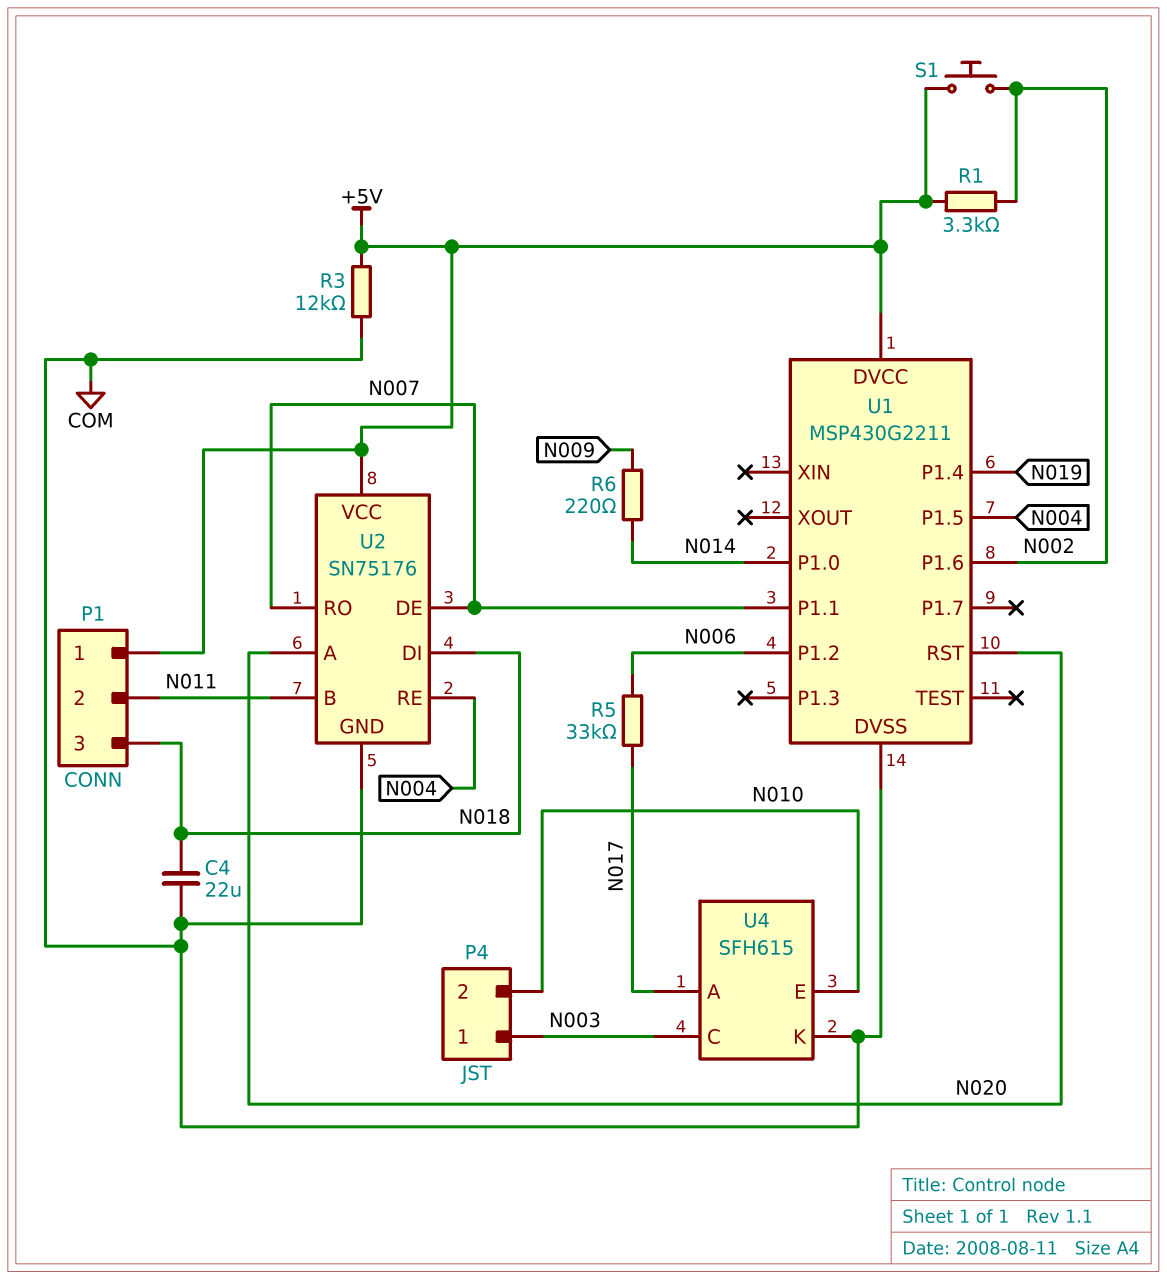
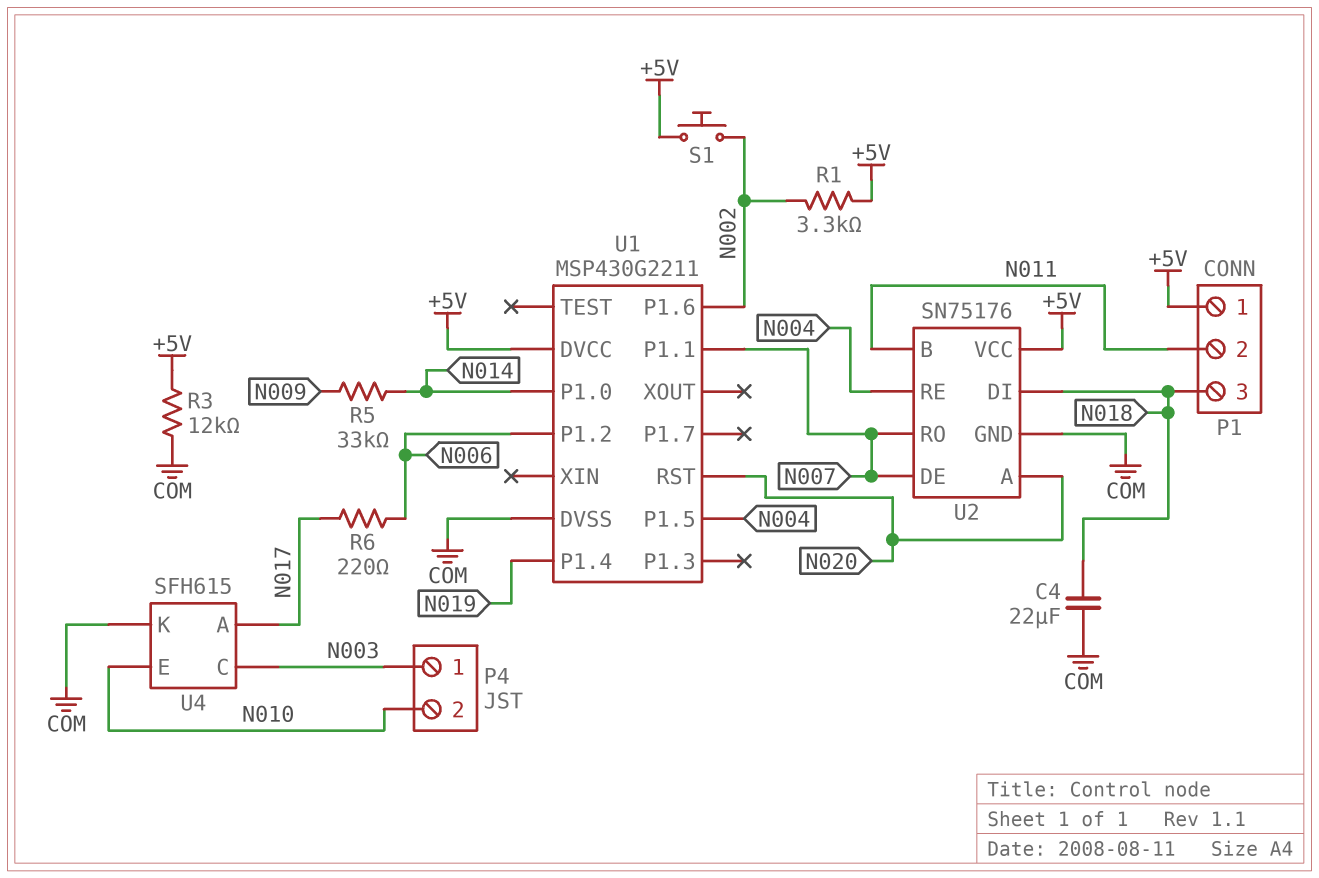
R5: 33k (N006, N017) -> 33k (N009, N014)
R6: 220 (N009, N014) -> 220 (N006, N017)

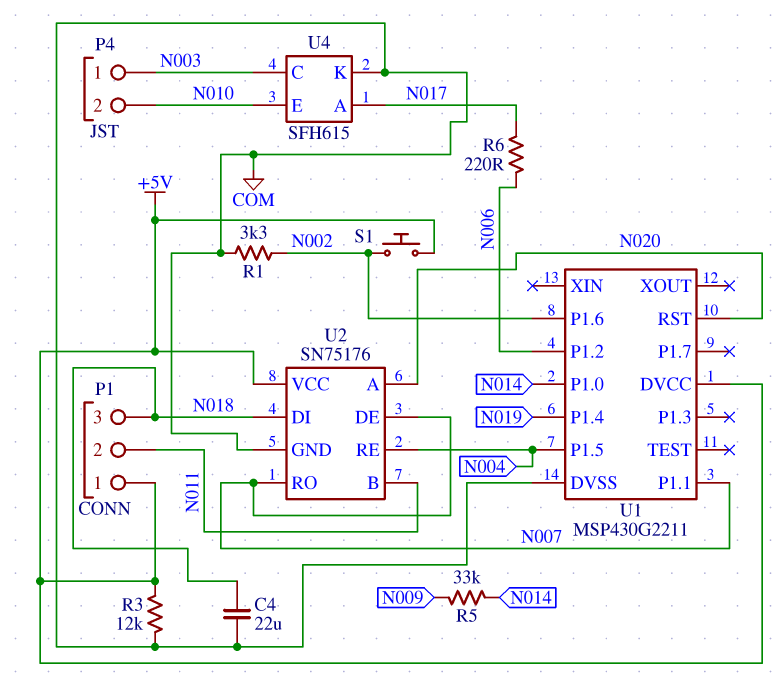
R1: 3.3k (+5V, N002) -> 3.3k (COM, N002)

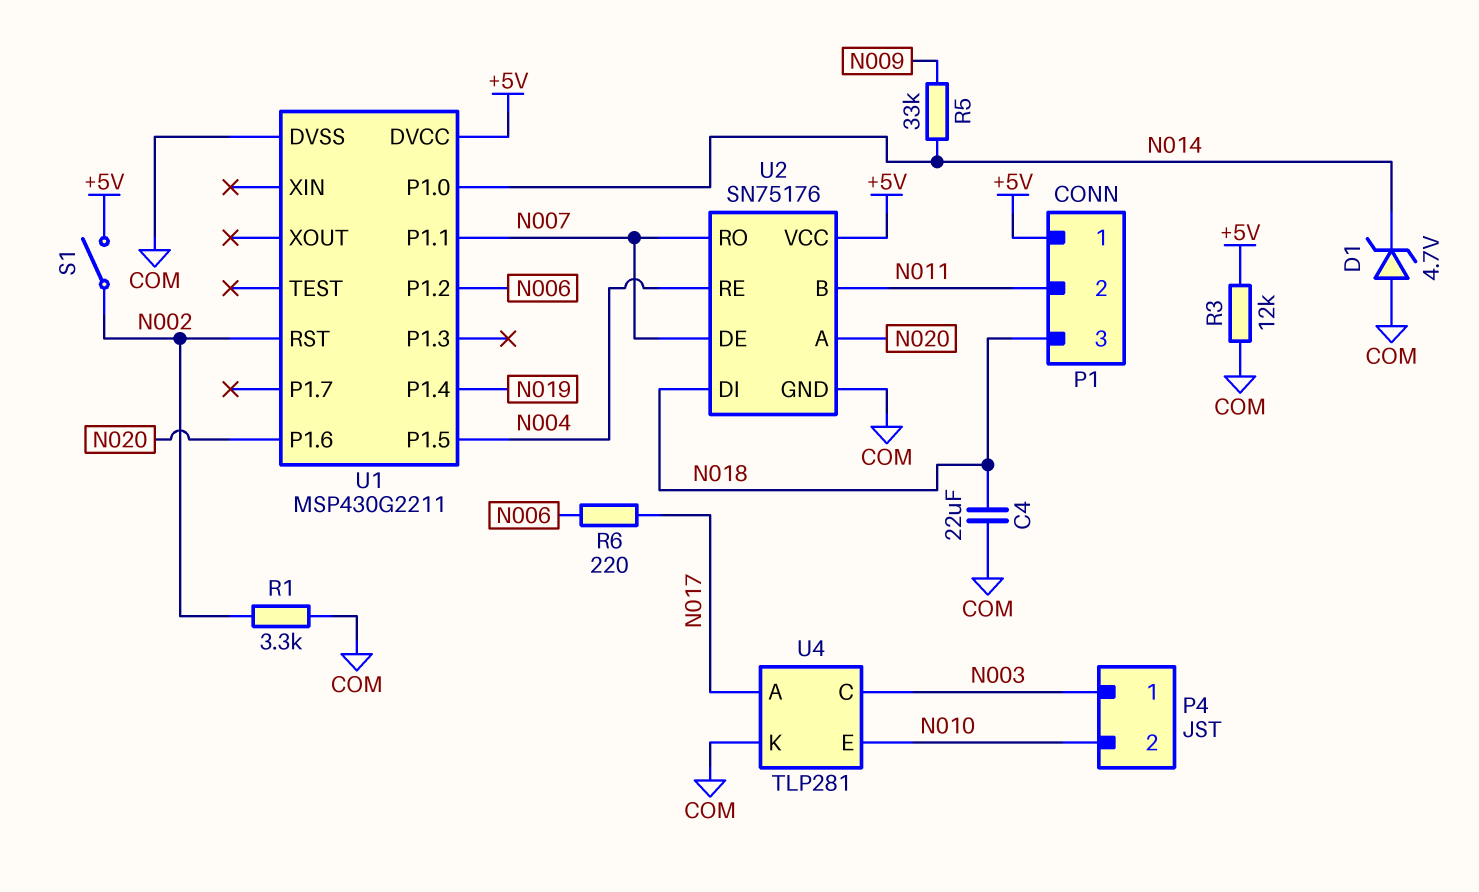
D1: none -> zener 4.7V (A COM, K N014)
S1: button (+5V, N002) -> switch (+5V, N002)
U1 pin P1.6: N002 -> N020
U1 pin RST: N020 -> N002
U4: SFH615 -> TLP281

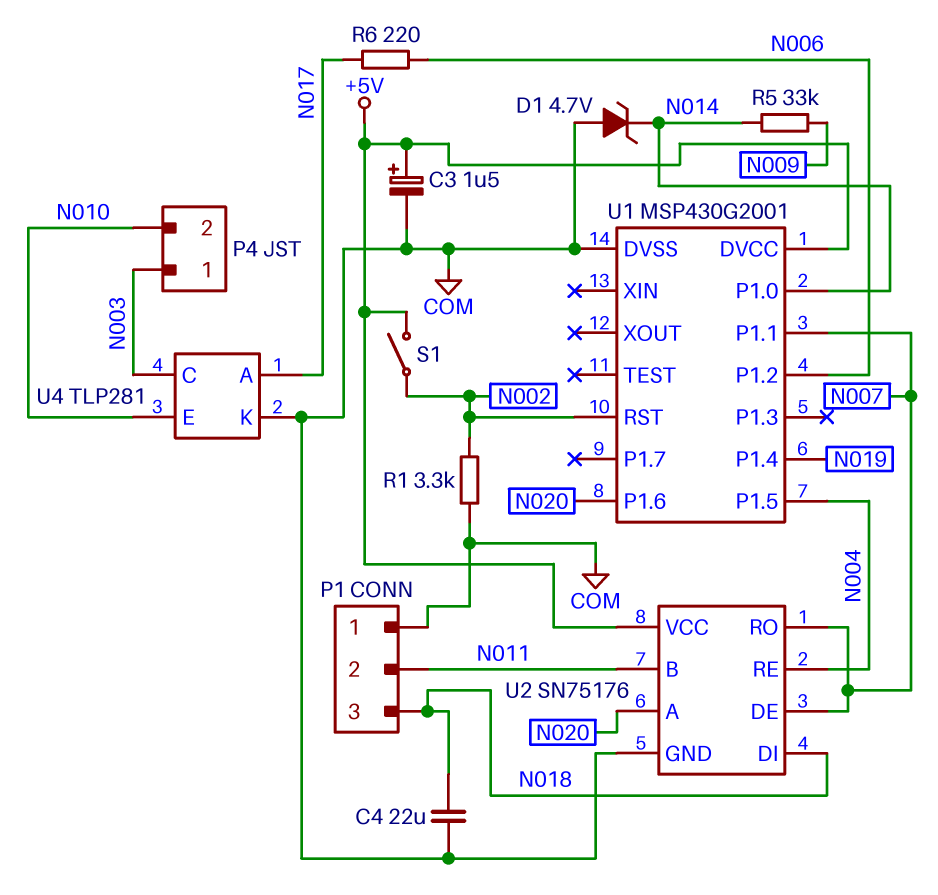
C3: none -> 1.5uF (plus +5V, minus COM)
P1 pin 1: +5V -> COM
R3: 12k (+5V, COM) -> none
U1: MSP430G2211 -> MSP430G2001

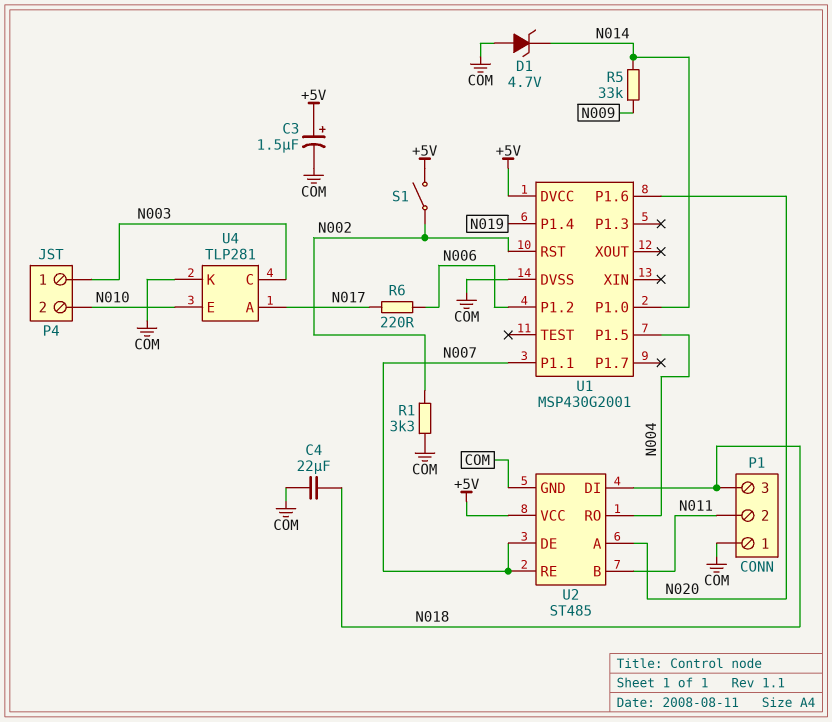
U2: SN75176 -> ST485
U2 pin RE: N004 -> N007
U2 pin RO: N007 -> N004

